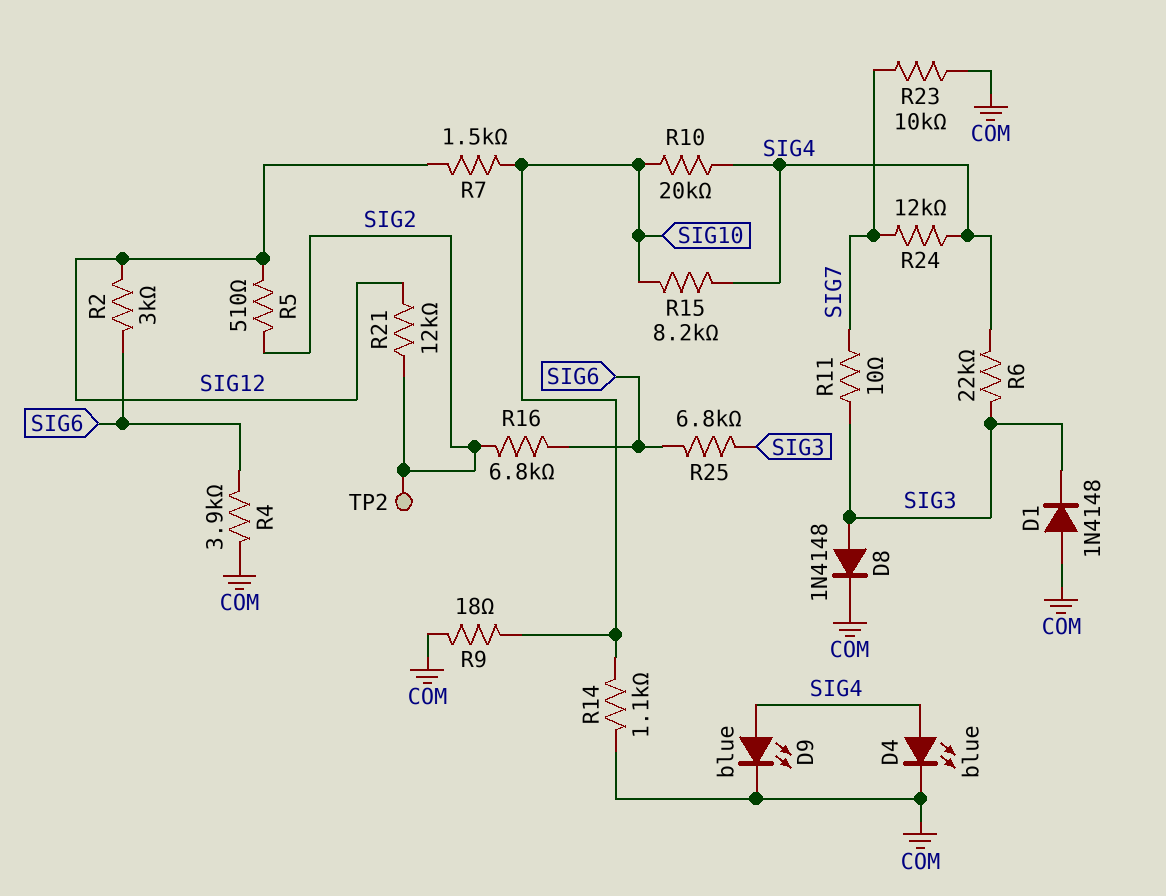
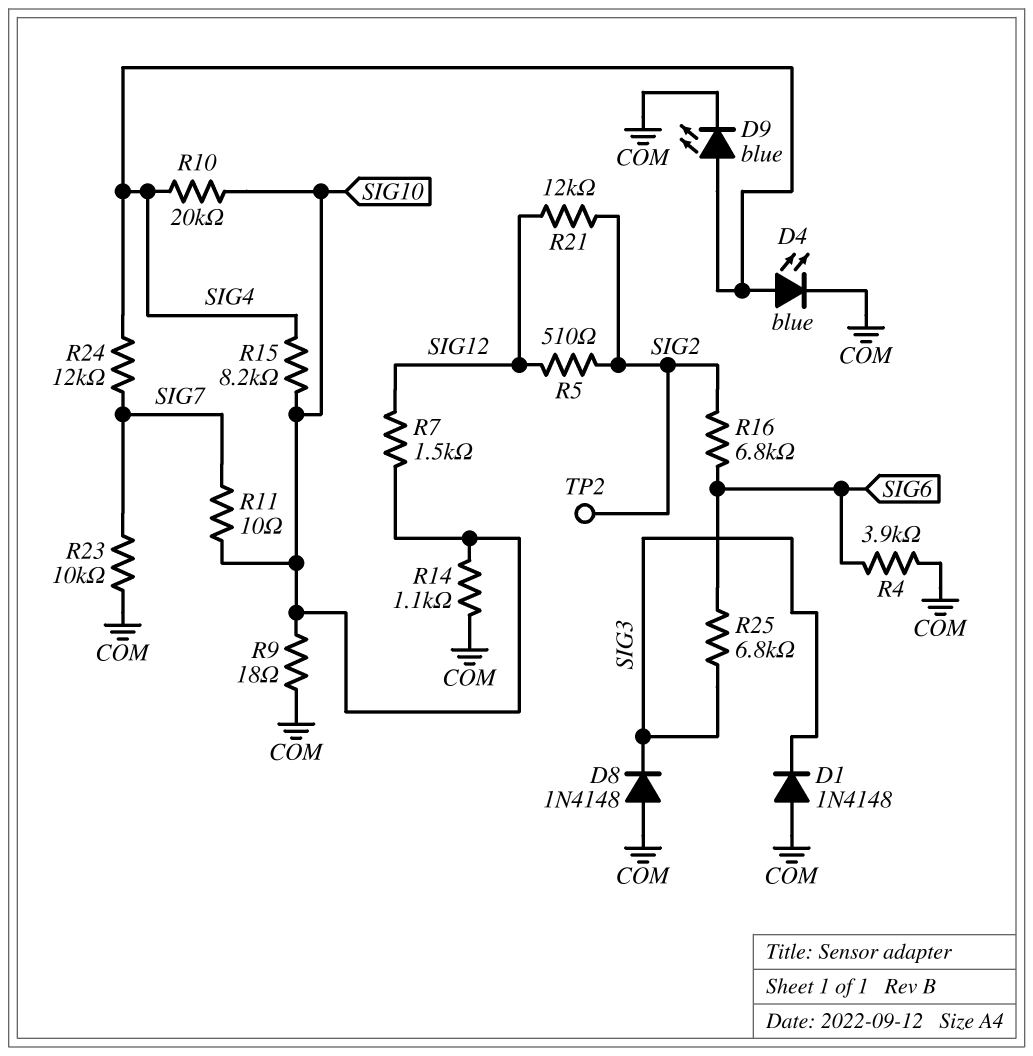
D8: diode 1N4148 (A SIG3, K COM) -> diode 1N4148 (A COM, K SIG3)
R2: 3k (SIG6, SIG12) -> none
R6: 22k (SIG3, SIG4) -> none
R11: 10 (SIG3, SIG7) -> 10 (SIG7, SIG10)

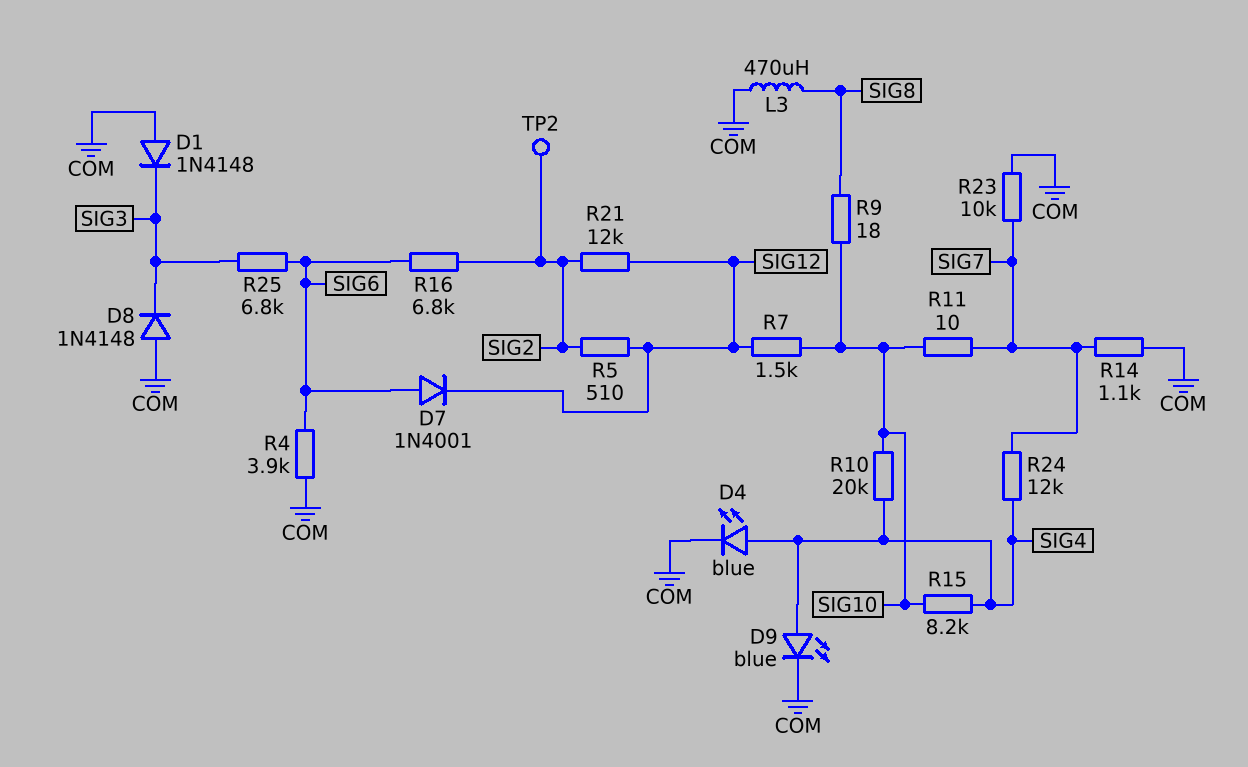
D7: none -> diode 1N4001 (A SIG6, K SIG12)
L3: none -> 470uH (COM, SIG8)
R9: 18 (COM, SIG10) -> 18 (SIG8, SIG10)
R14: 1.1k (COM, SIG10) -> 1.1k (COM, SIG7)

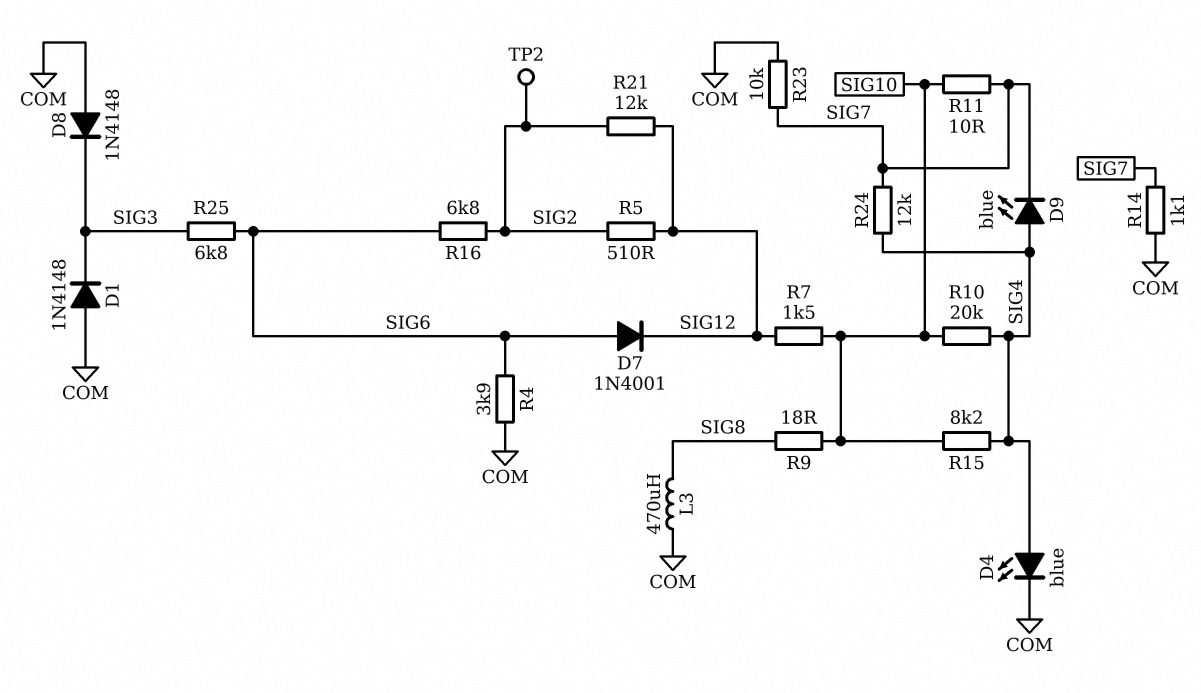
D9: LED blue (A SIG4, K COM) -> LED blue (A SIG4, K SIG7)

